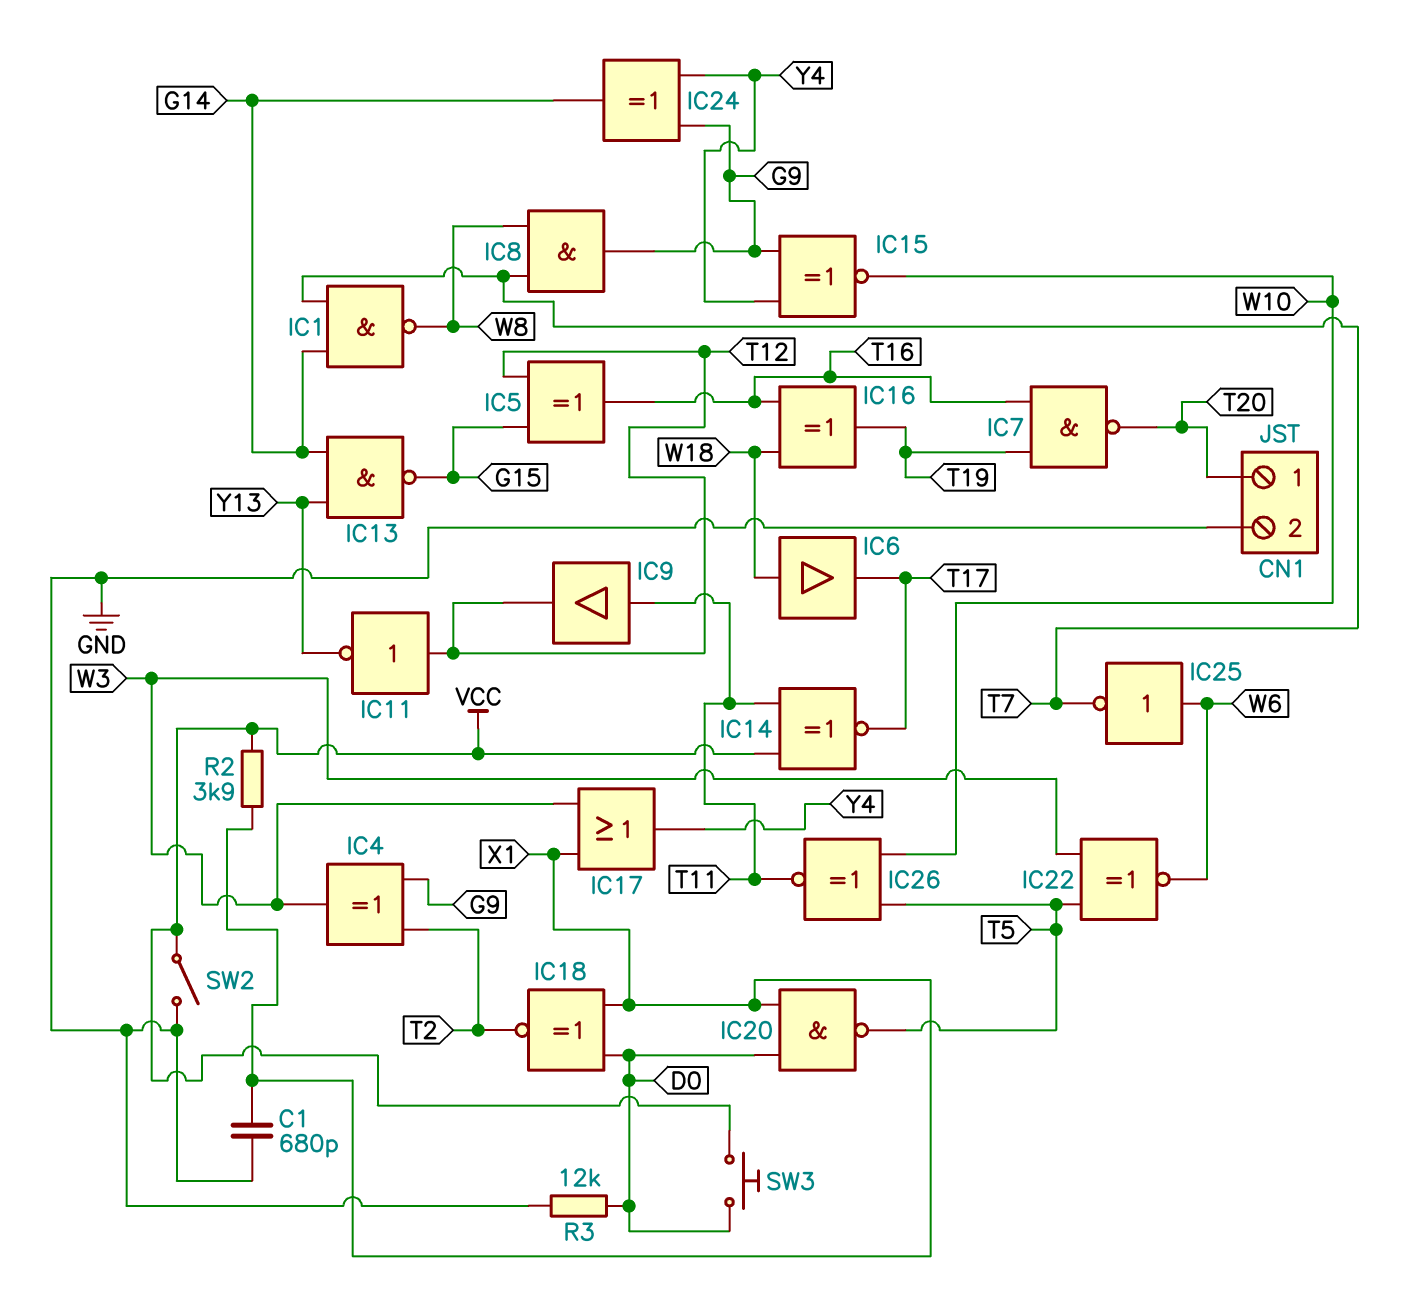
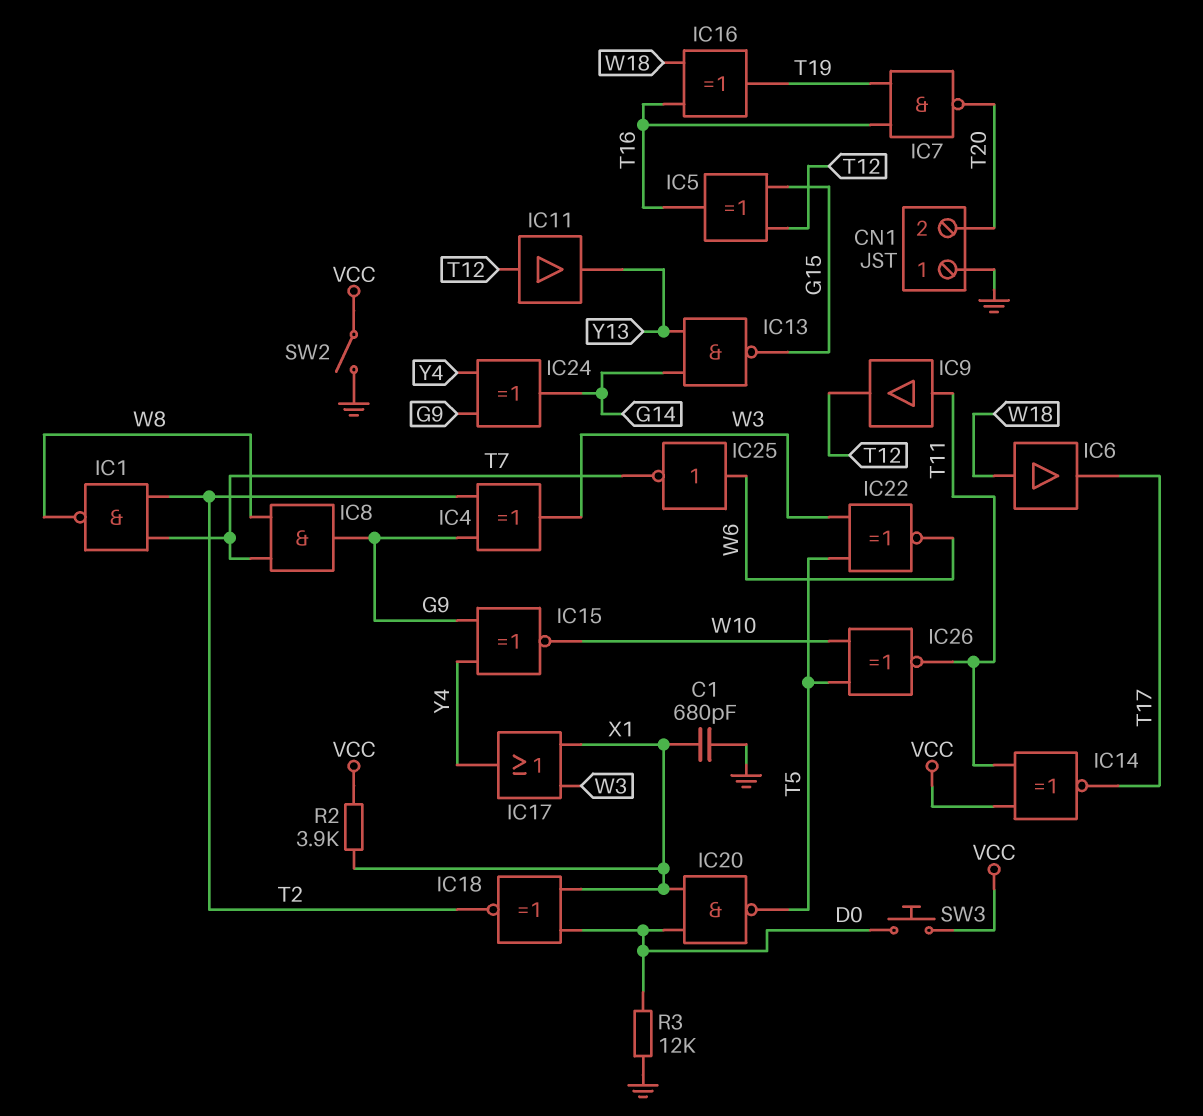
CN1 pin 1: T20 -> GND
CN1 pin 2: GND -> T20
IC1: NAND (in G14, in T7, out W8) -> NAND (in T2, in T7, out W8)
IC11: NOT (in T12, out Y13) -> buffer (in T12, out Y13)

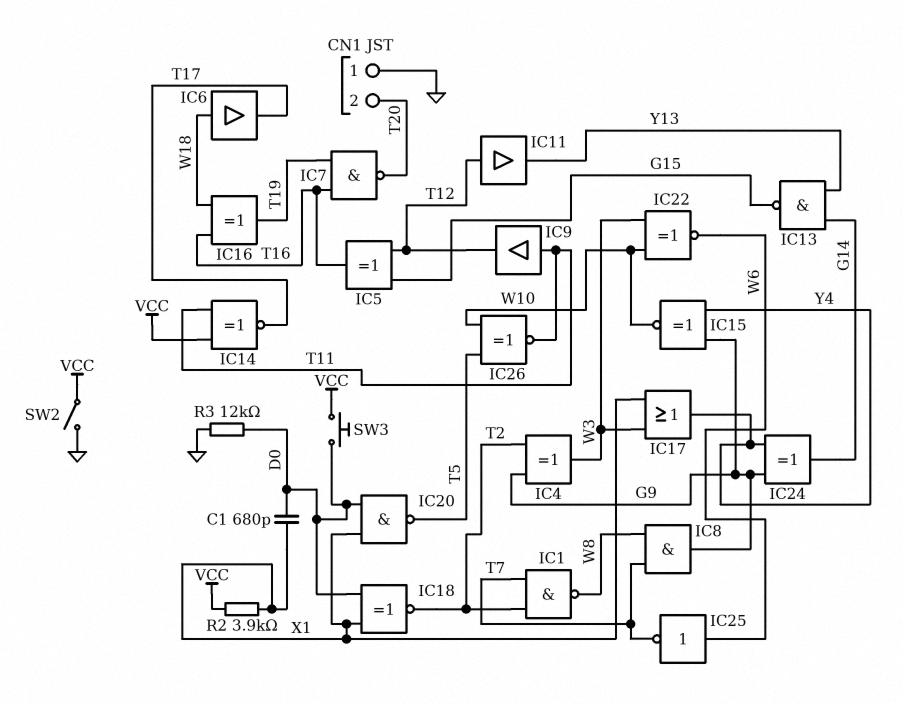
C1: 680pF (GND, X1) -> 680pF (D0, X1)
IC22: XNOR (in T5, in W3, out W6) -> XNOR (in W3, in W10, out W6)

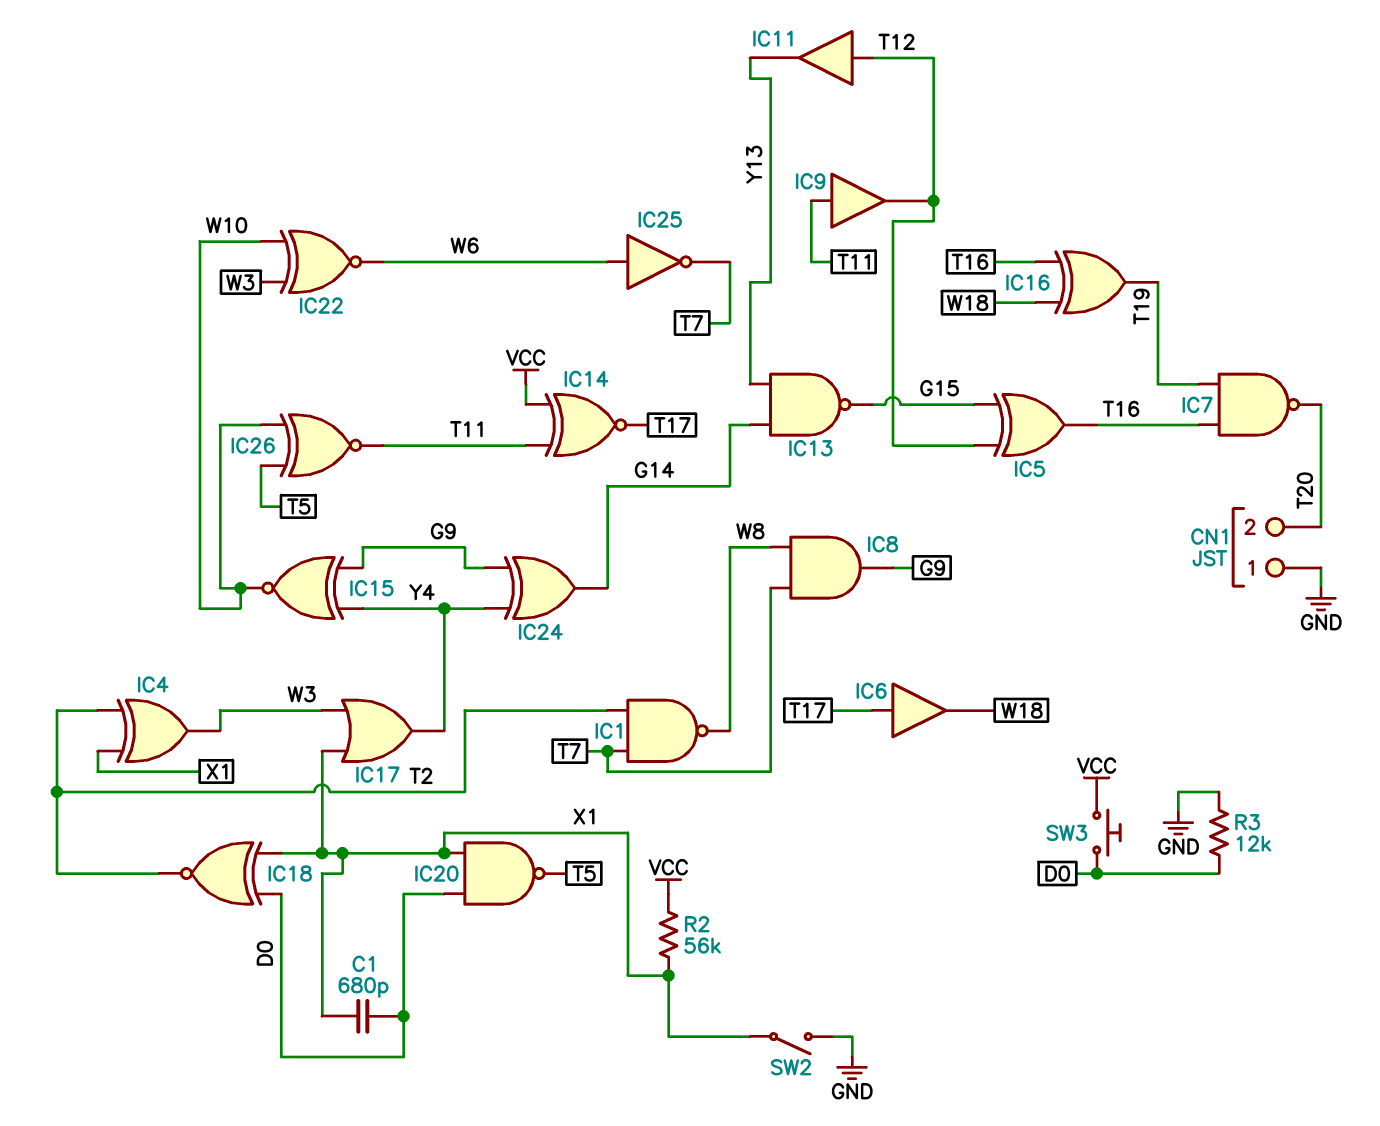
IC4: XOR (in G9, in T2, out W3) -> XOR (in T2, in X1, out W3)
IC6: buffer (in W18, out T17) -> buffer (in T17, out W18)
R2: 3.9k (VCC, X1) -> 56k (VCC, X1)
SW2: switch (GND, VCC) -> switch (GND, X1)

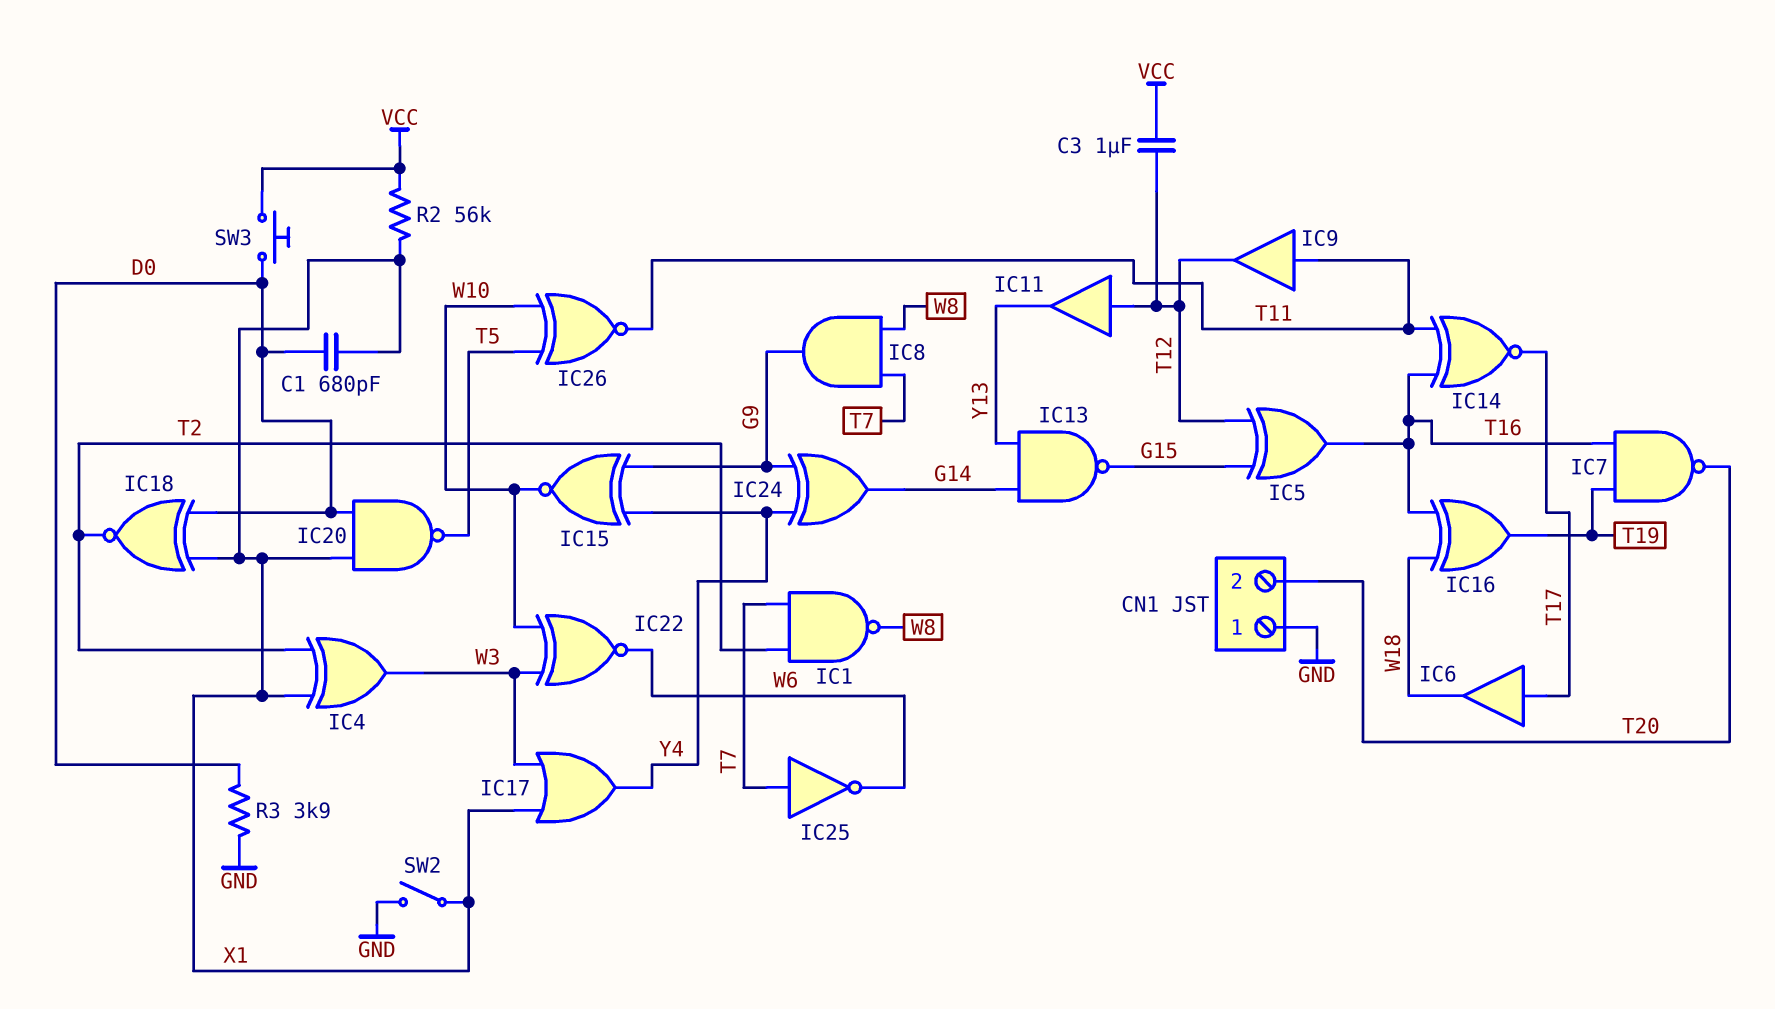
C3: none -> 1uF (T12, VCC)
IC14: XNOR (in T11, in VCC, out T17) -> XNOR (in T11, in T16, out T17)
IC25: NOT (in W6, out T7) -> NOT (in T7, out W6)
R3: 12k (D0, GND) -> 3.9k (D0, GND)

